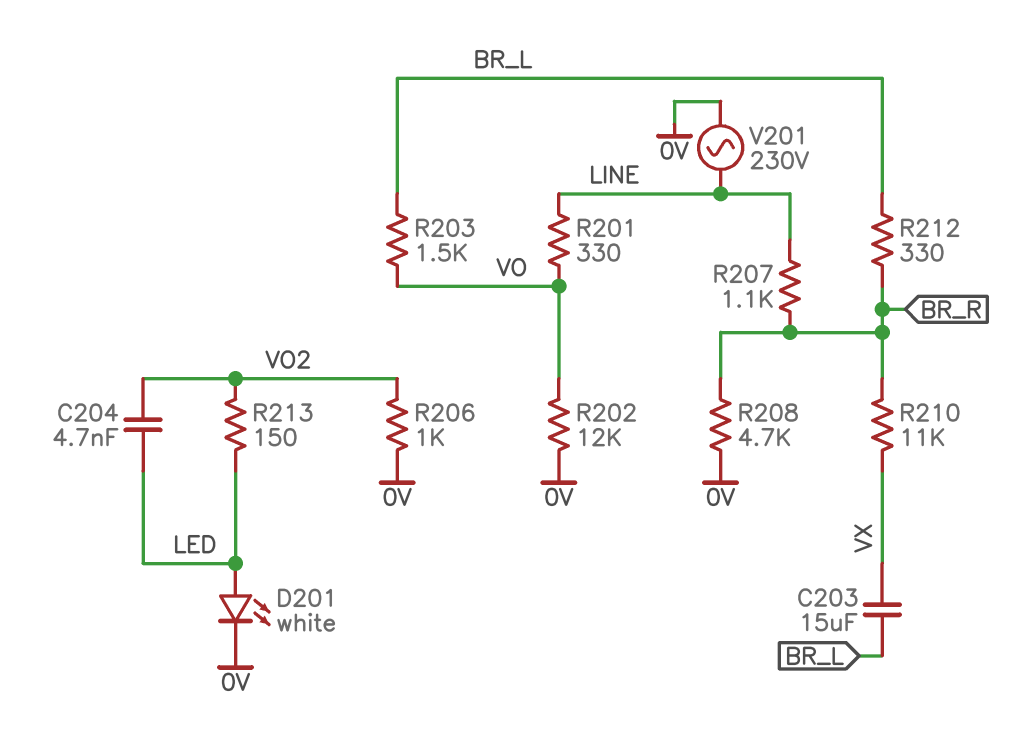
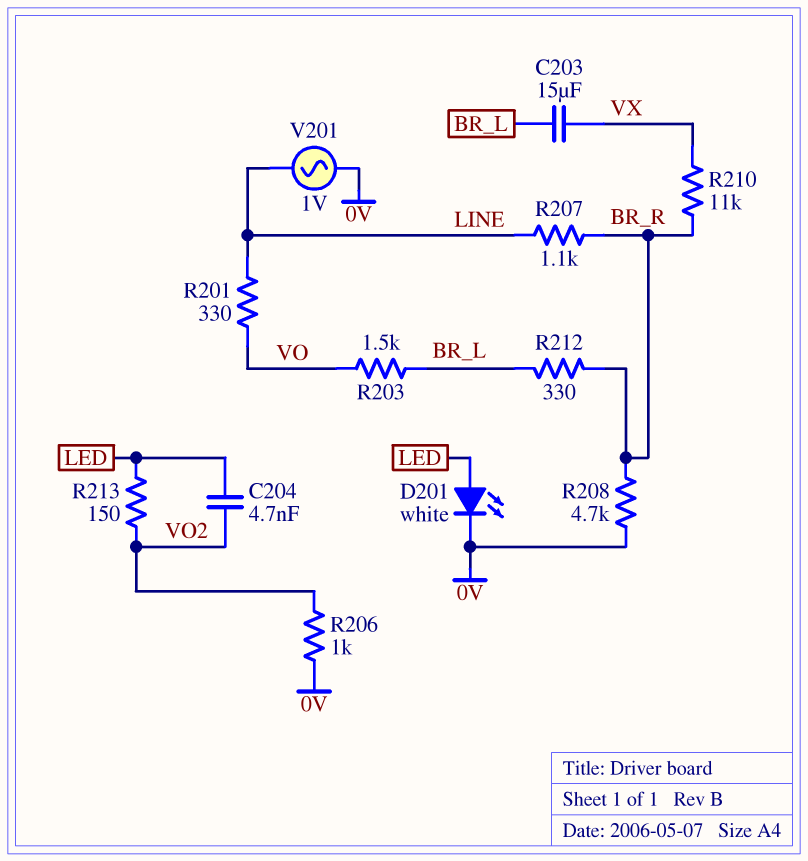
R202: 12k (0V, VO) -> none
V201: AC 230V (0V, LINE) -> AC 1V (0V, LINE)

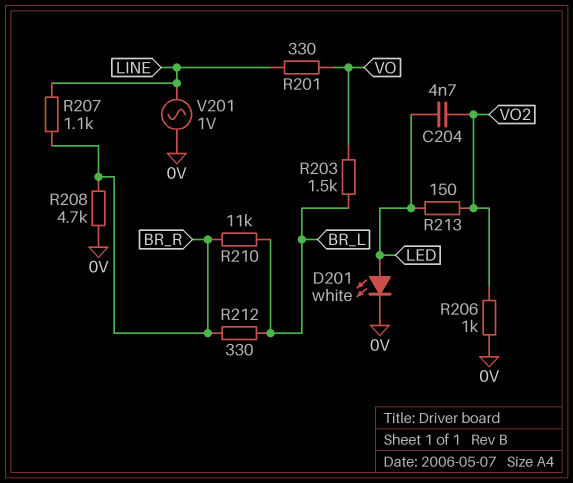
C203: 15uF (BR_L, VX) -> none
R210: 11k (BR_R, VX) -> 11k (BR_L, BR_R)

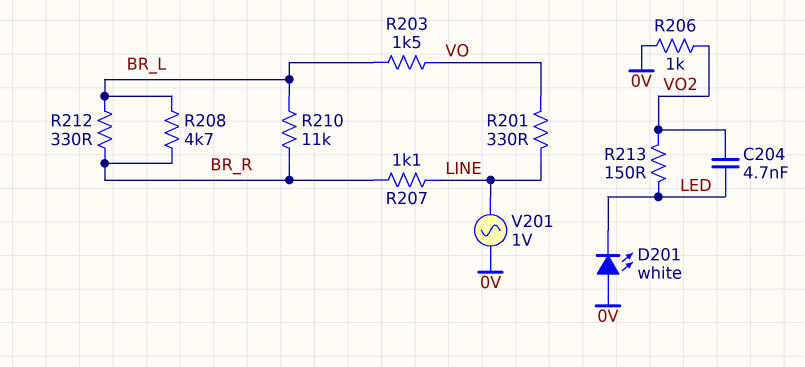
D201: LED white (A LED, K 0V) -> LED white (A 0V, K LED)
R208: 4.7k (0V, BR_R) -> 4.7k (BR_L, BR_R)

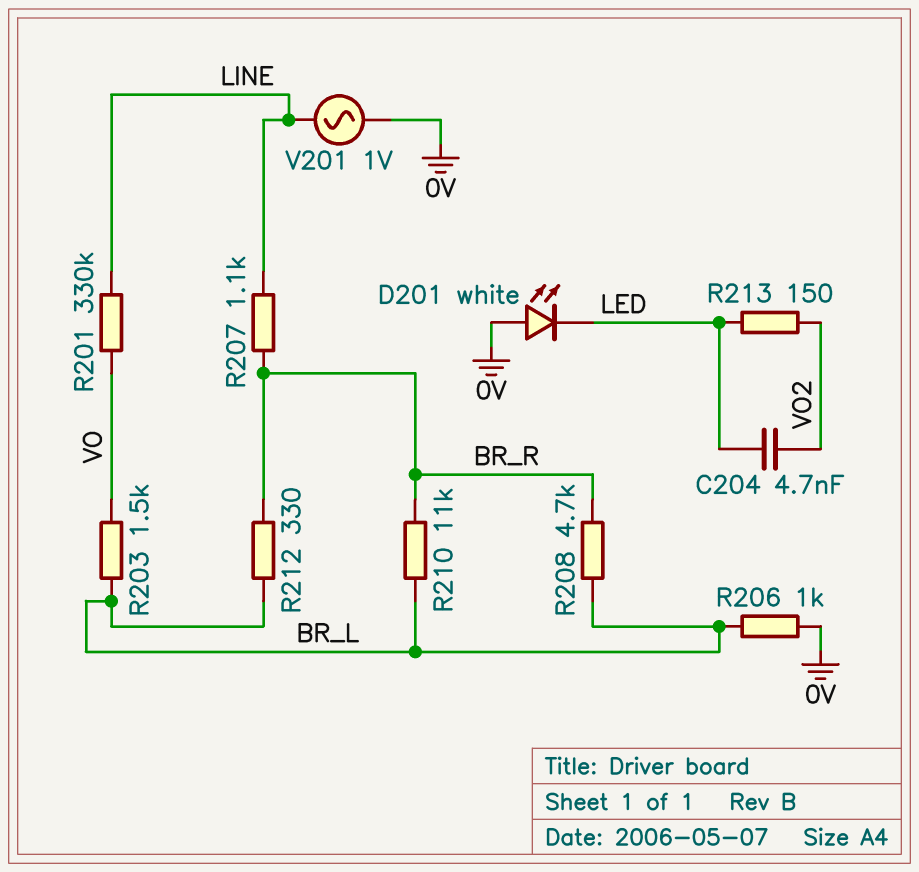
R201: 330 (LINE, VO) -> 330k (LINE, VO)
R206: 1k (0V, VO2) -> 1k (0V, BR_L)

